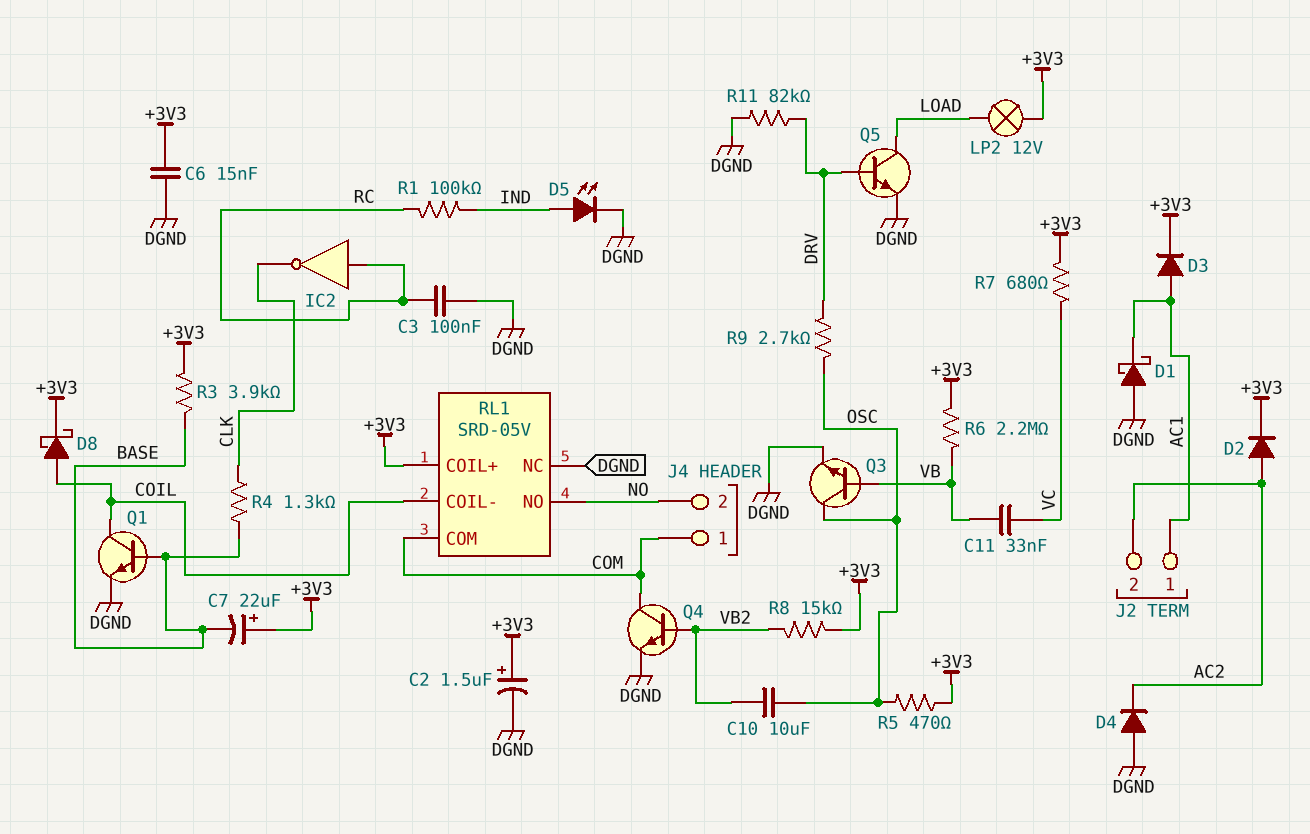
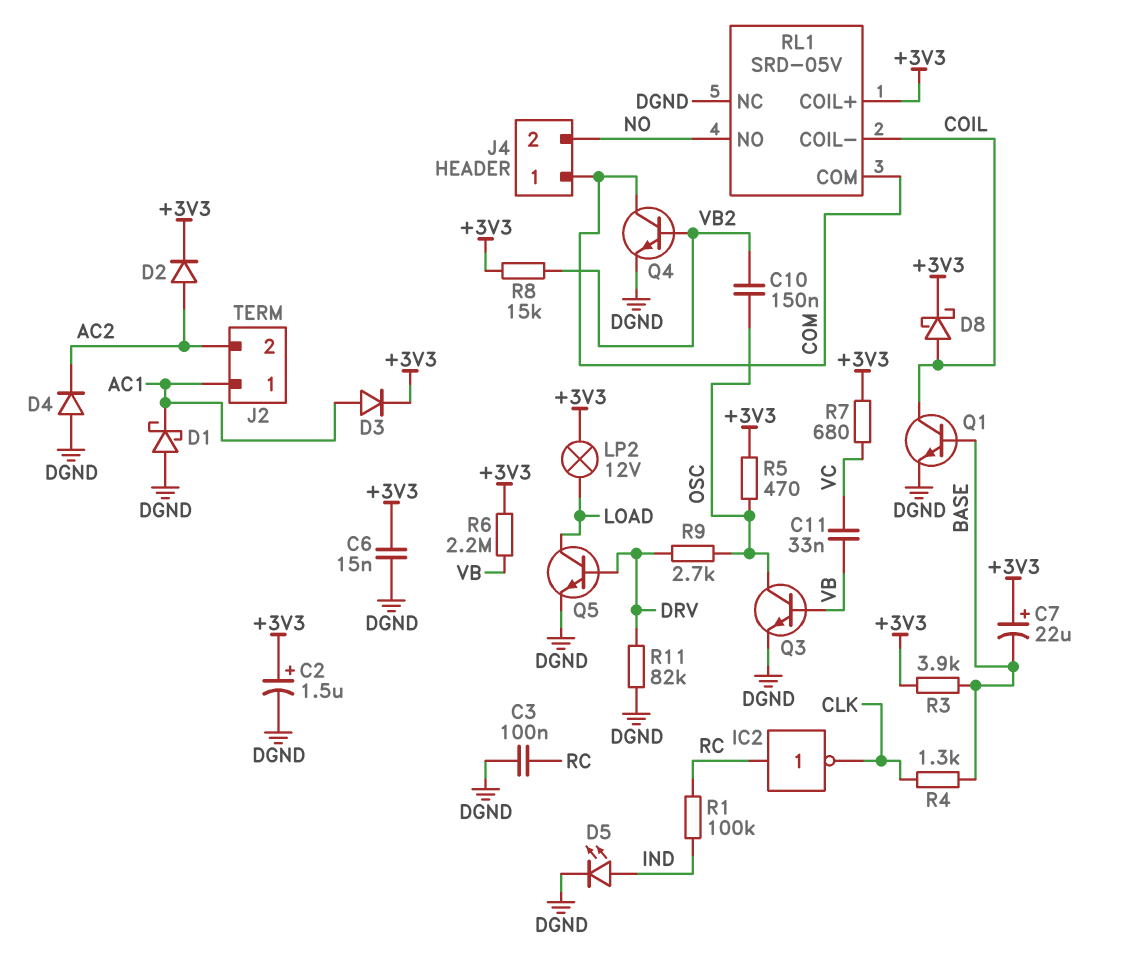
C10: 10uF (OSC, VB2) -> 150nF (OSC, VB2)

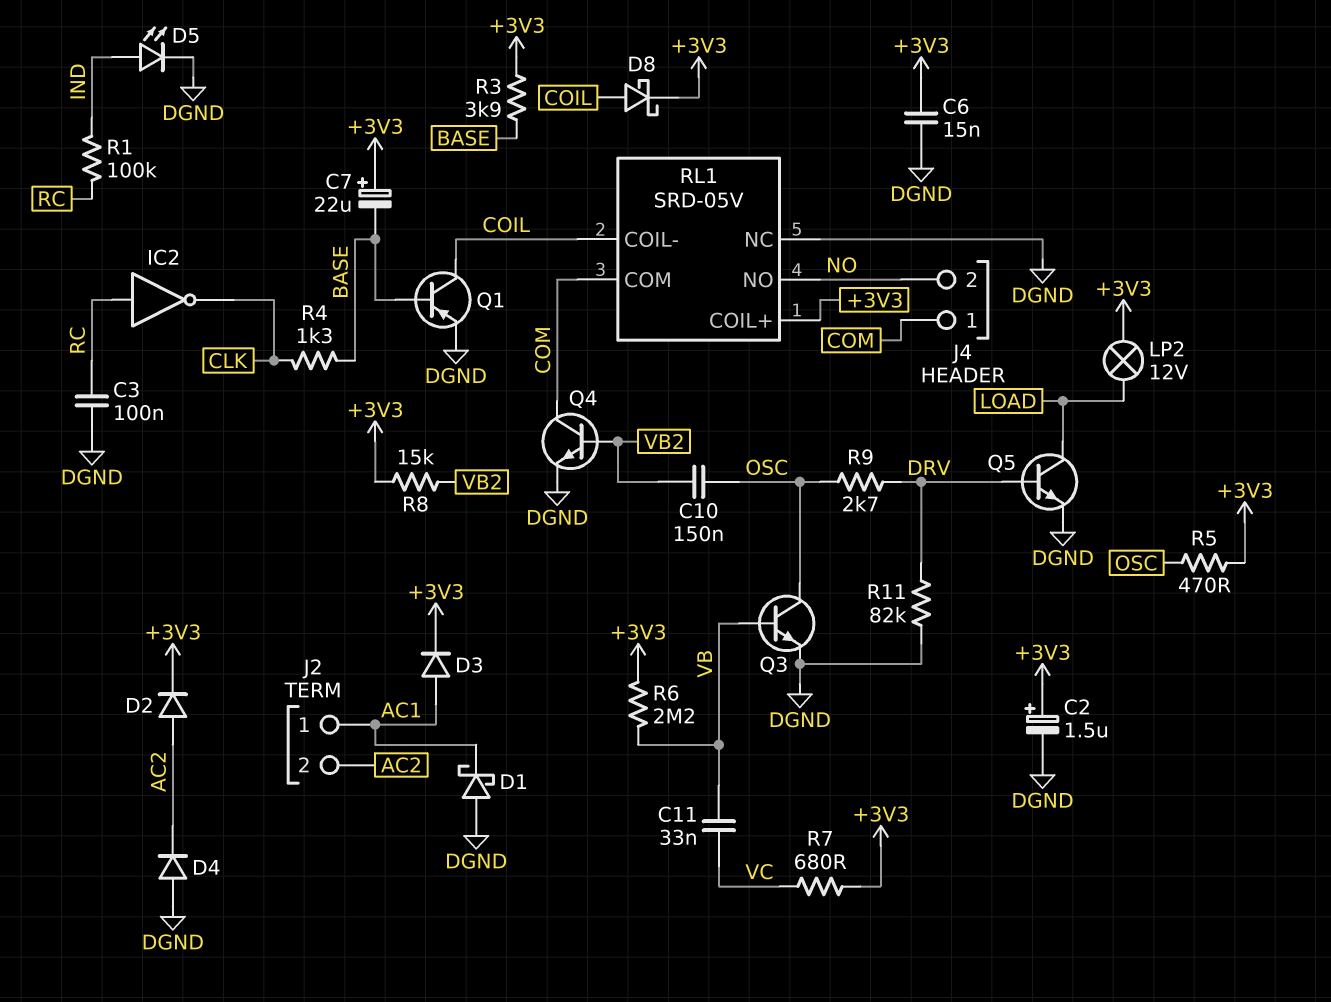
Q1: NPN (B BASE, C COIL, E DGND) -> PNP (B BASE, C COIL, E DGND)

